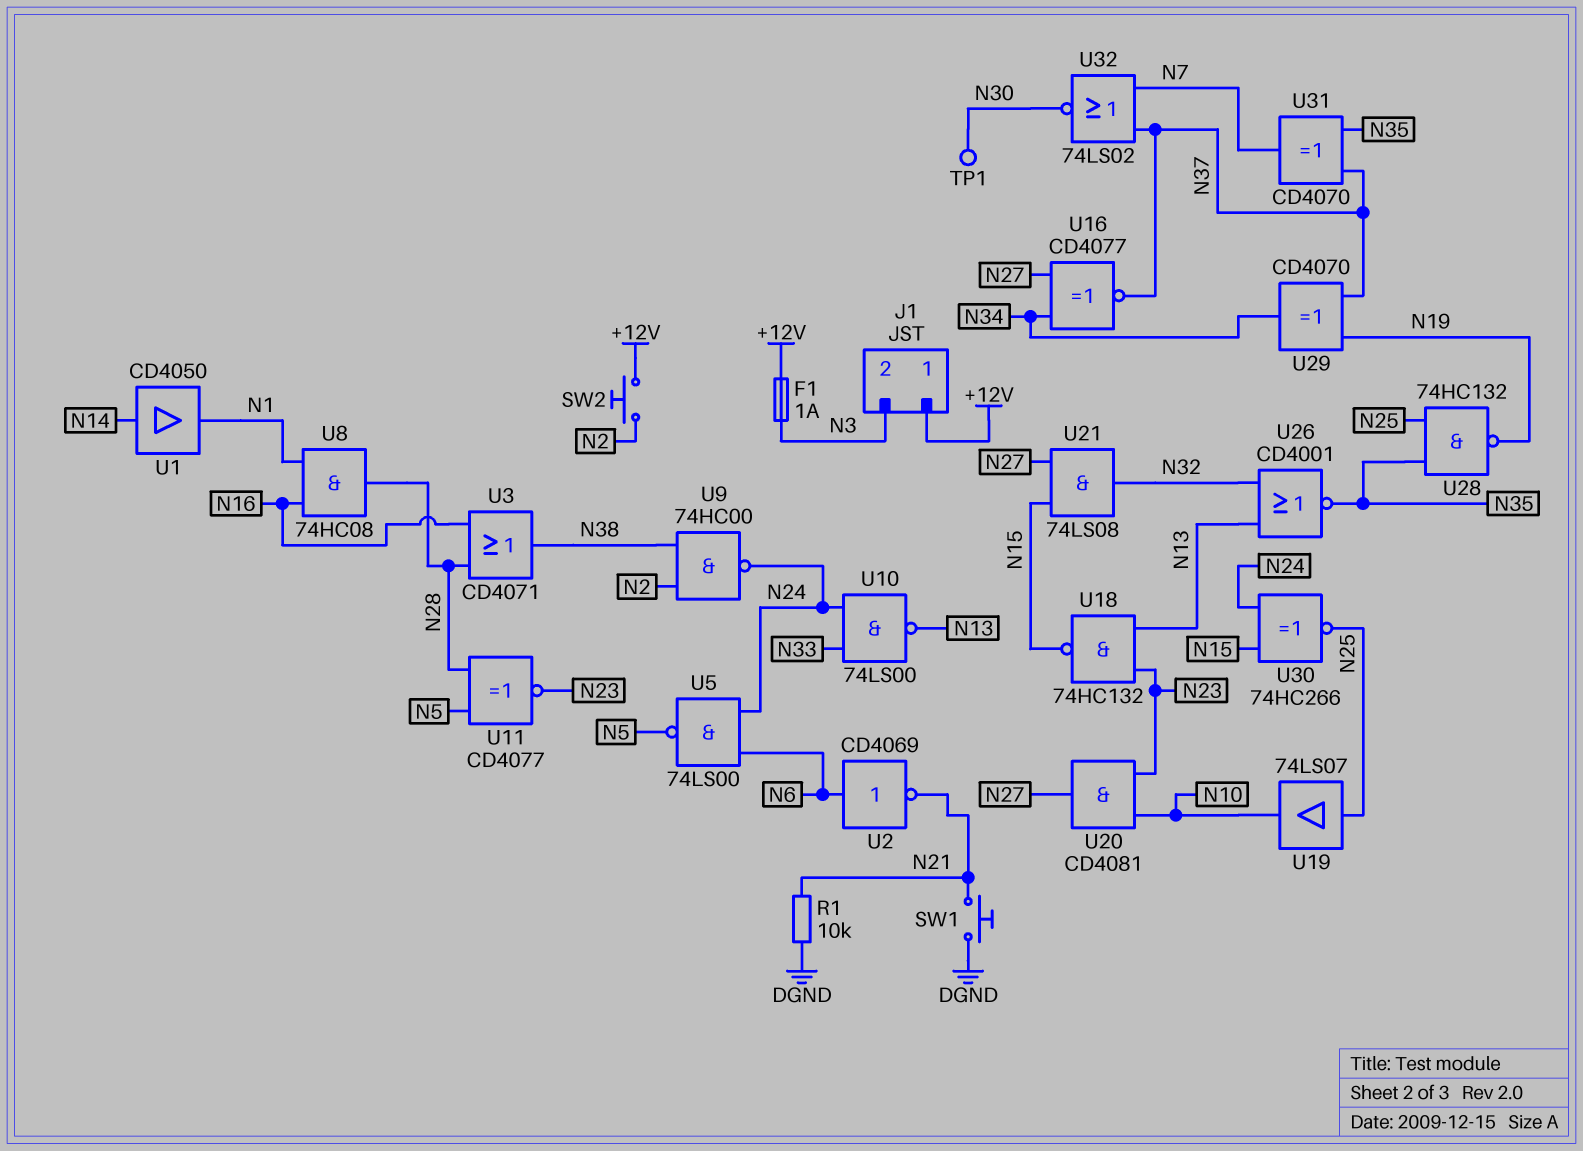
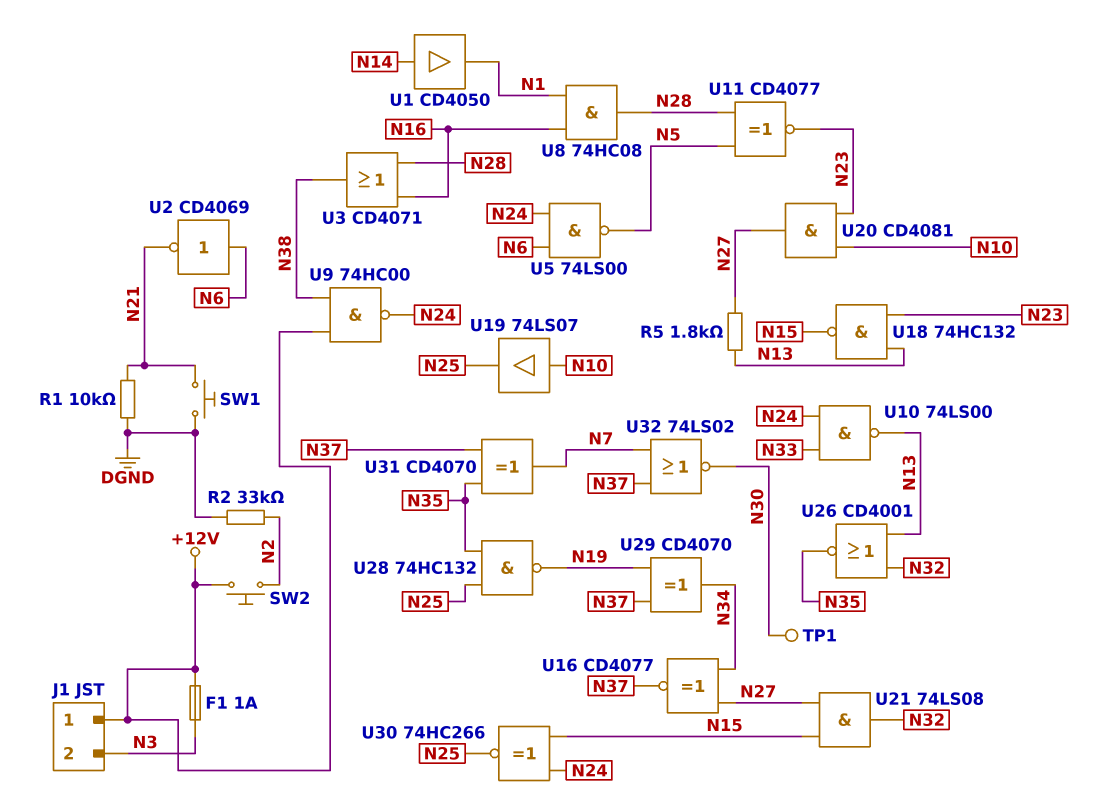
R2: none -> 33k (DGND, N2)
R5: none -> 1.8k (N13, N27)
U9: NAND 74HC00 (in N2, in N38, out N24) -> NAND 74HC00 (in +12V, in N38, out N24)
U19: buffer 74LS07 (in N25, out N10) -> buffer 74LS07 (in N10, out N25)

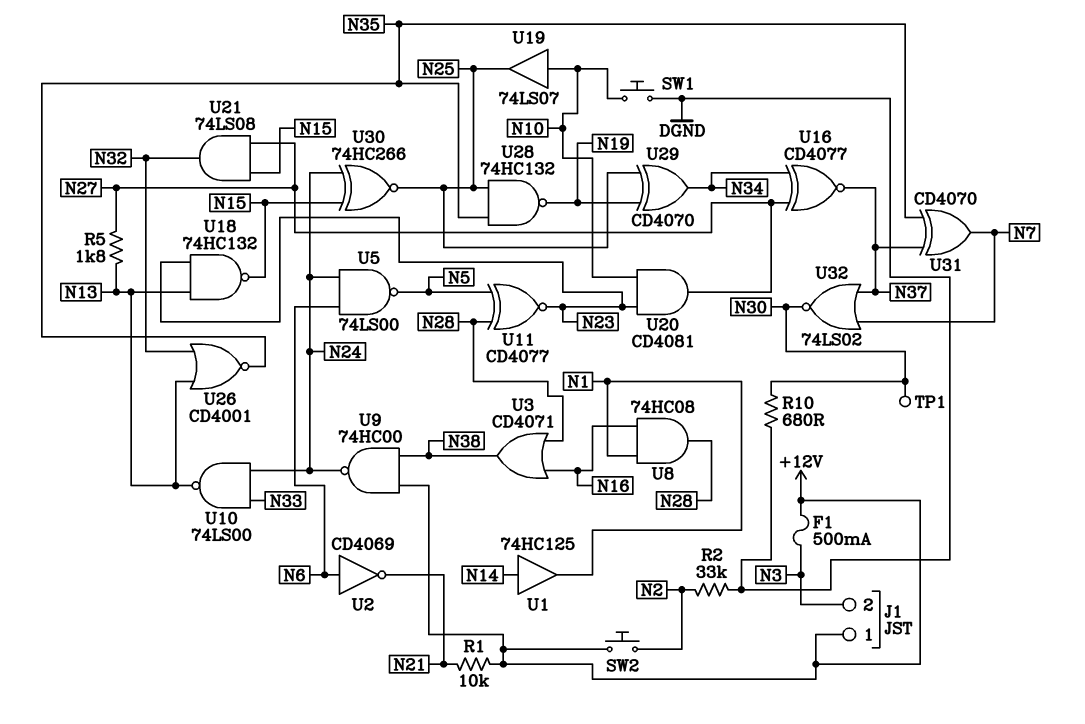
F1: 1A (+12V, N3) -> 500mA (+12V, N3)
R1: 10k (DGND, N21) -> 10k (+12V, N21)
R10: none -> 680 (DGND, N30)
SW1: button (DGND, N21) -> button (DGND, N10)
U1: buffer CD4050 (in N14, out N1) -> buffer 74HC125 (in N14, out N1)
U29: XOR CD4070 (in N19, in N37, out N34) -> XOR CD4070 (in N19, in N25, out N34)

